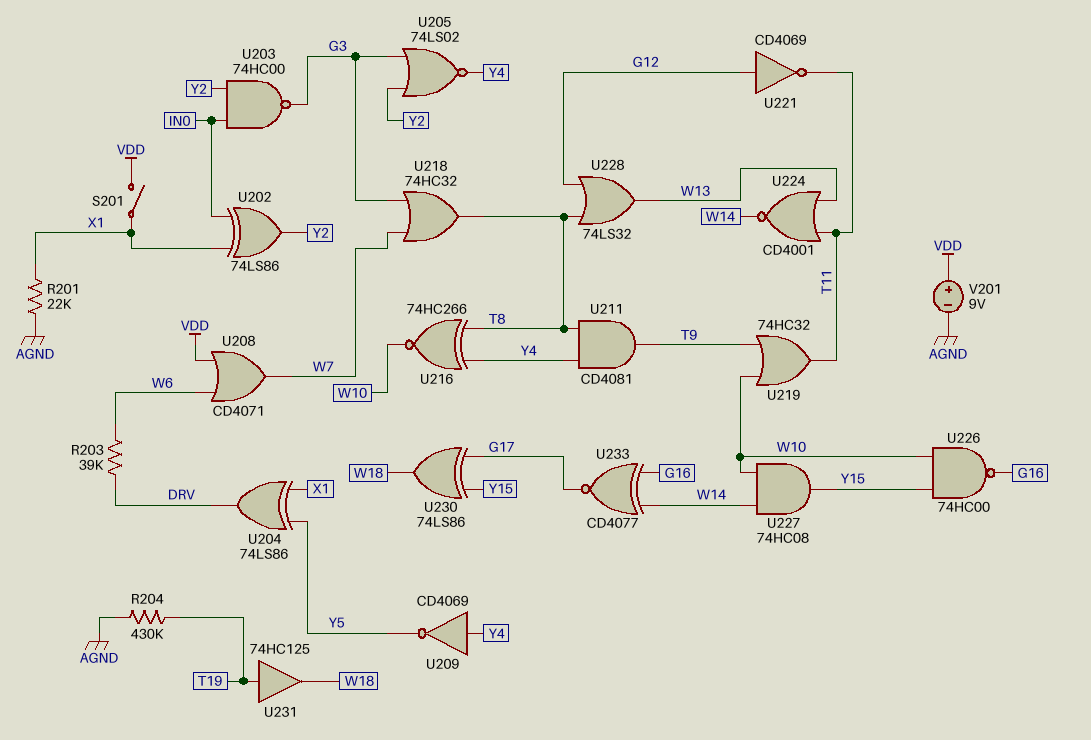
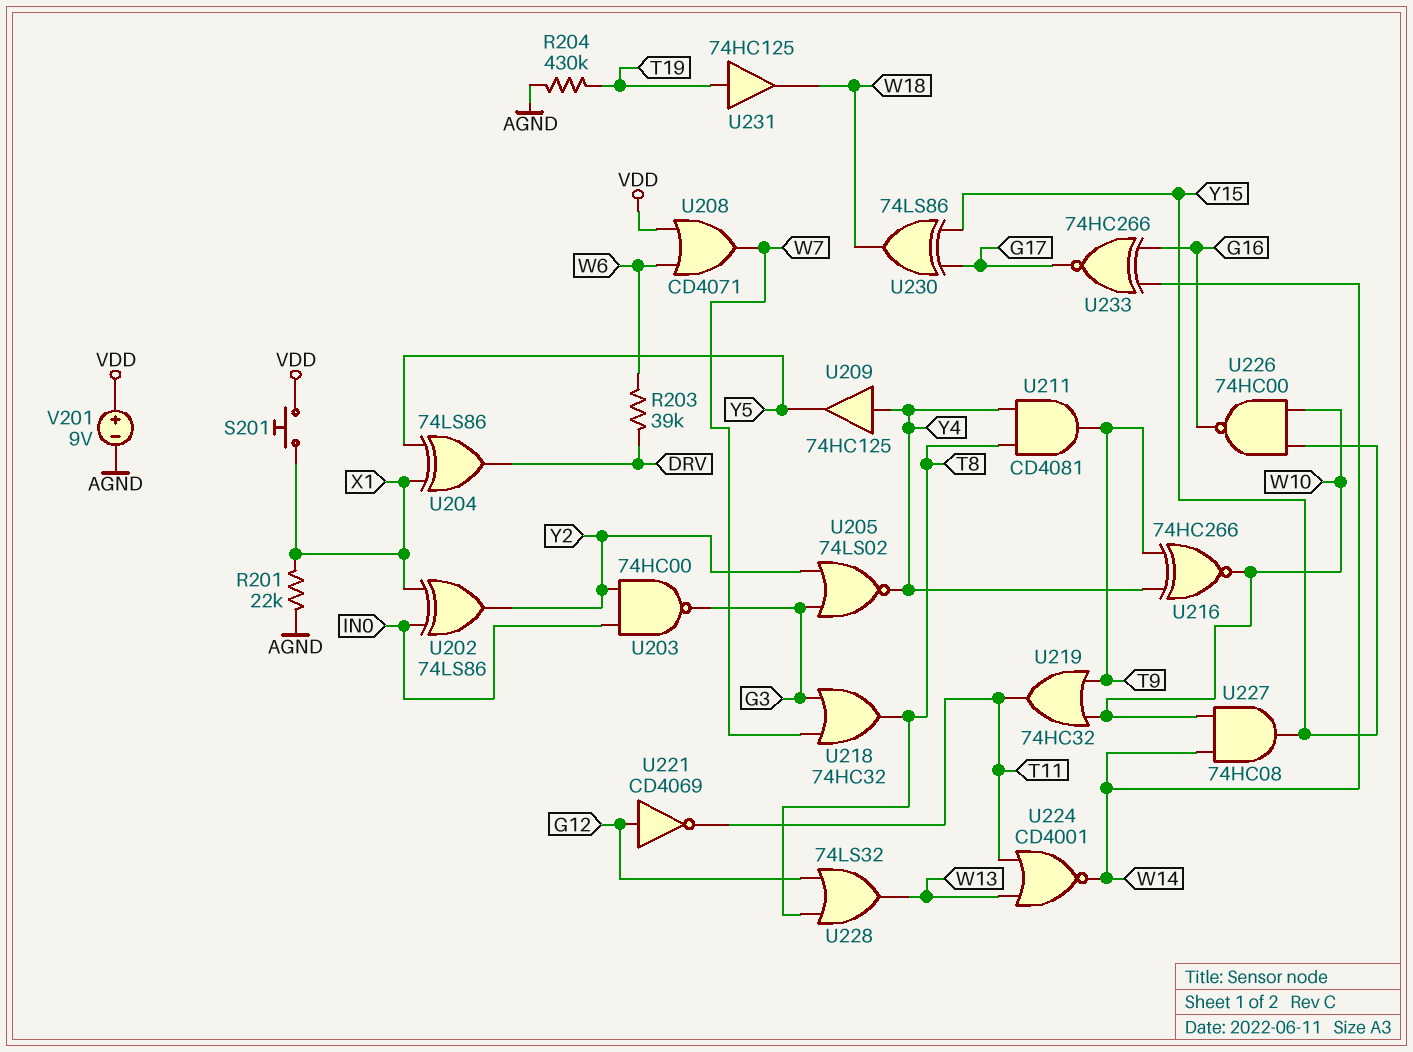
S201: switch (VDD, X1) -> button (VDD, X1)
U209: NOT CD4069 (in Y4, out Y5) -> buffer 74HC125 (in Y4, out Y5)
U216: XNOR 74HC266 (in T8, in Y4, out W10) -> XNOR 74HC266 (in T9, in Y4, out W10)
U233: XNOR CD4077 (in G16, in W14, out G17) -> XNOR 74HC266 (in G16, in W14, out G17)

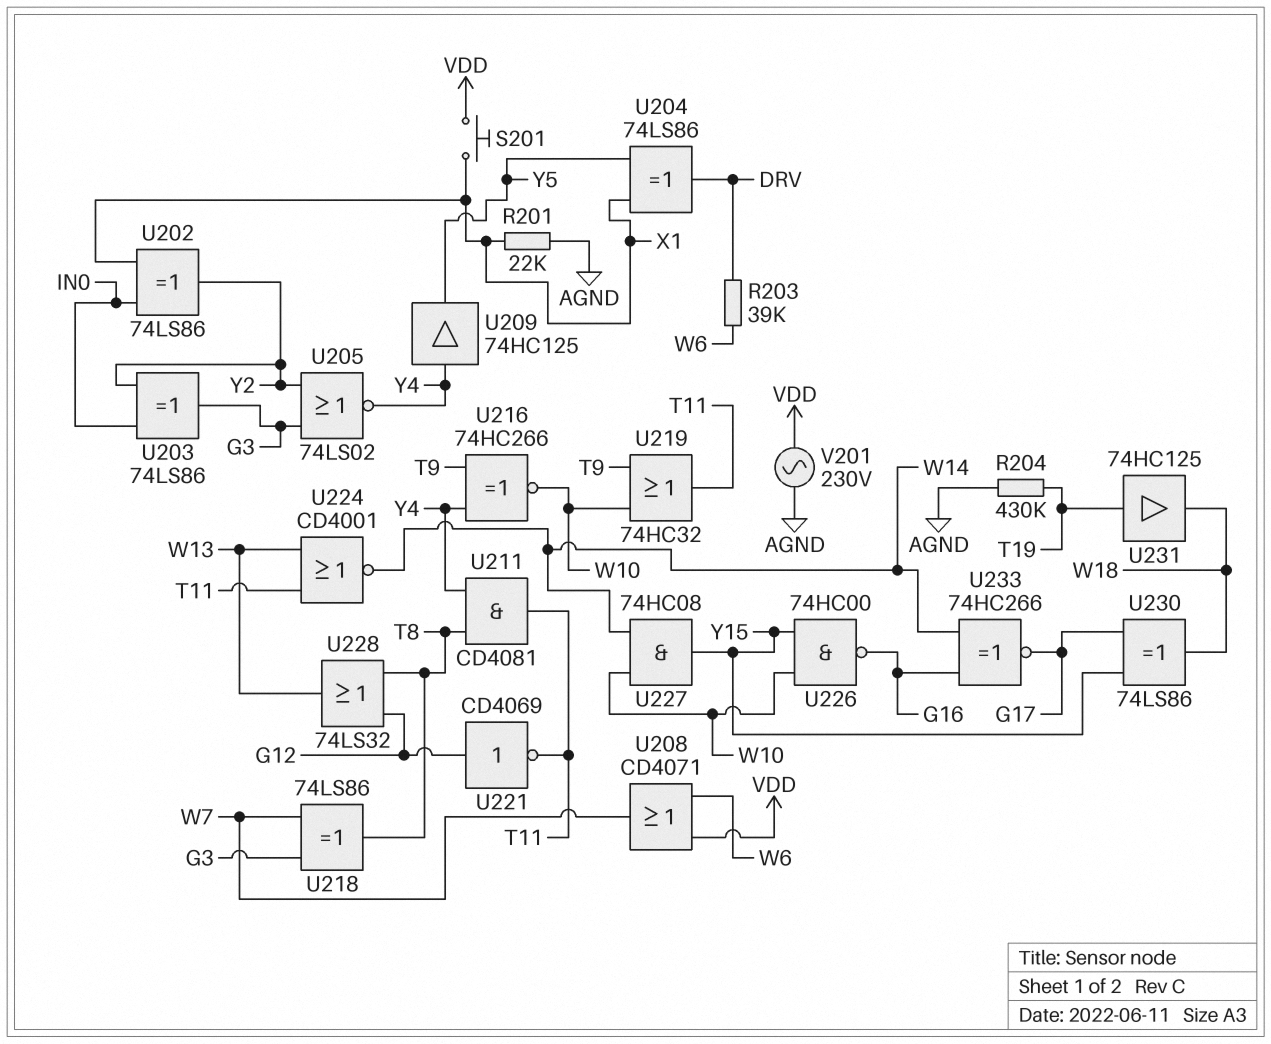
U203: NAND 74HC00 (in IN0, in Y2, out G3) -> XOR 74LS86 (in IN0, in Y2, out G3)
U211: AND CD4081 (in T8, in Y4, out T9) -> AND CD4081 (in T8, in Y4, out T11)
U218: OR 74HC32 (in G3, in W7, out T8) -> XOR 74LS86 (in G3, in W7, out T8)
V201: 9V (plus VDD, minus AGND) -> AC 230V (AGND, VDD)

